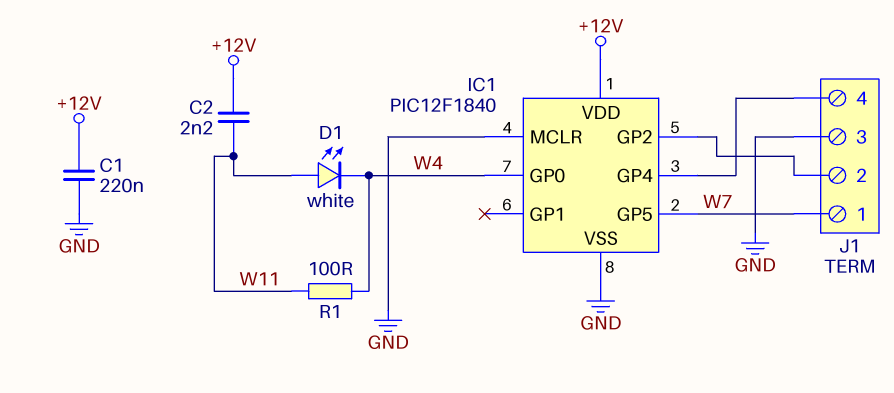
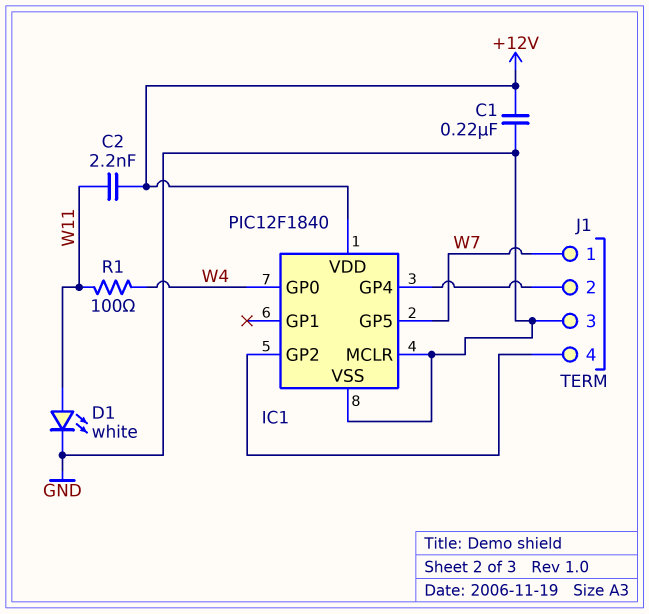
D1: LED white (A W11, K W4) -> LED white (A W11, K GND)
J1 pin 2: IC1/GP2 -> IC1/GP4
J1 pin 4: IC1/GP4 -> IC1/GP2

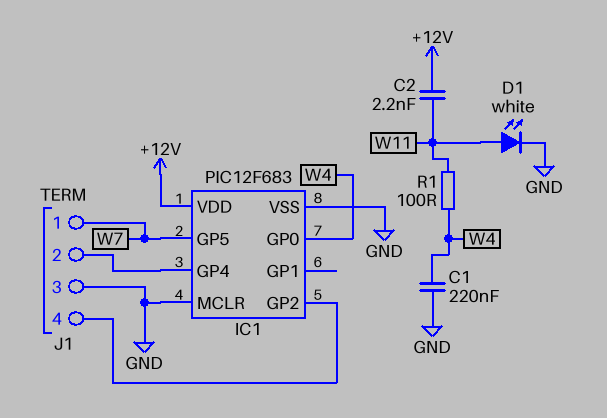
C1: 220nF (+12V, GND) -> 220nF (GND, W4)
IC1: PIC12F1840 -> PIC12F683

